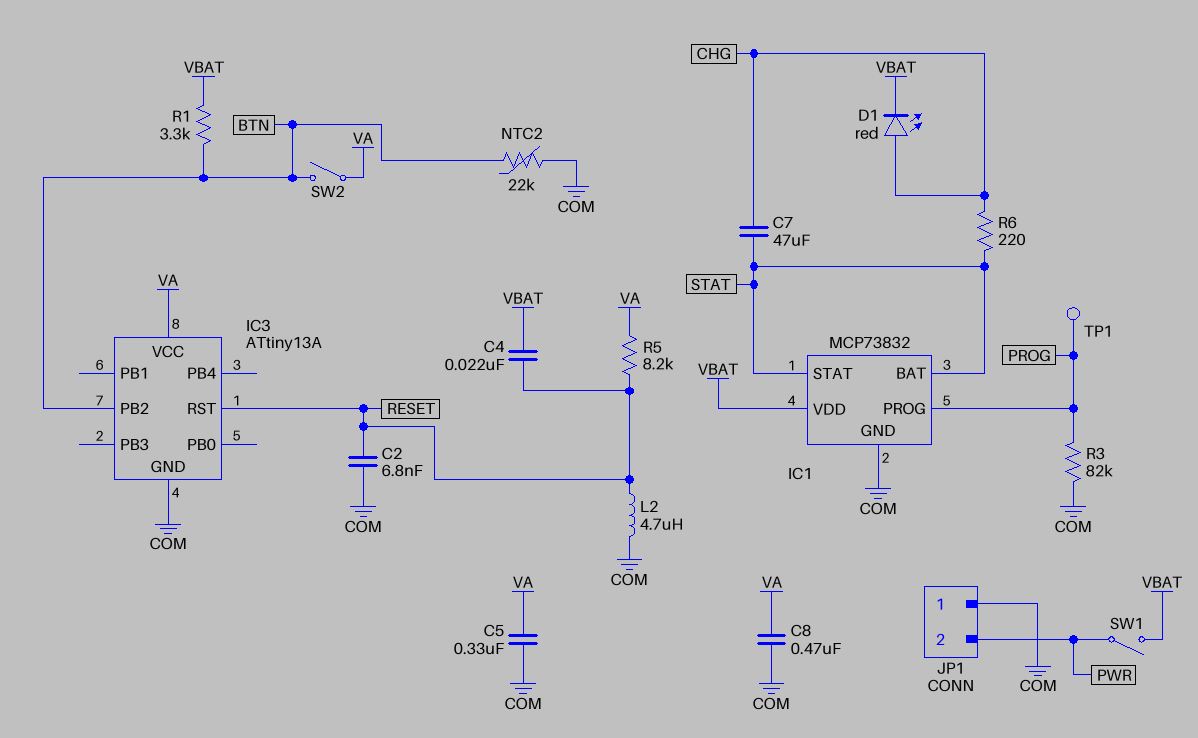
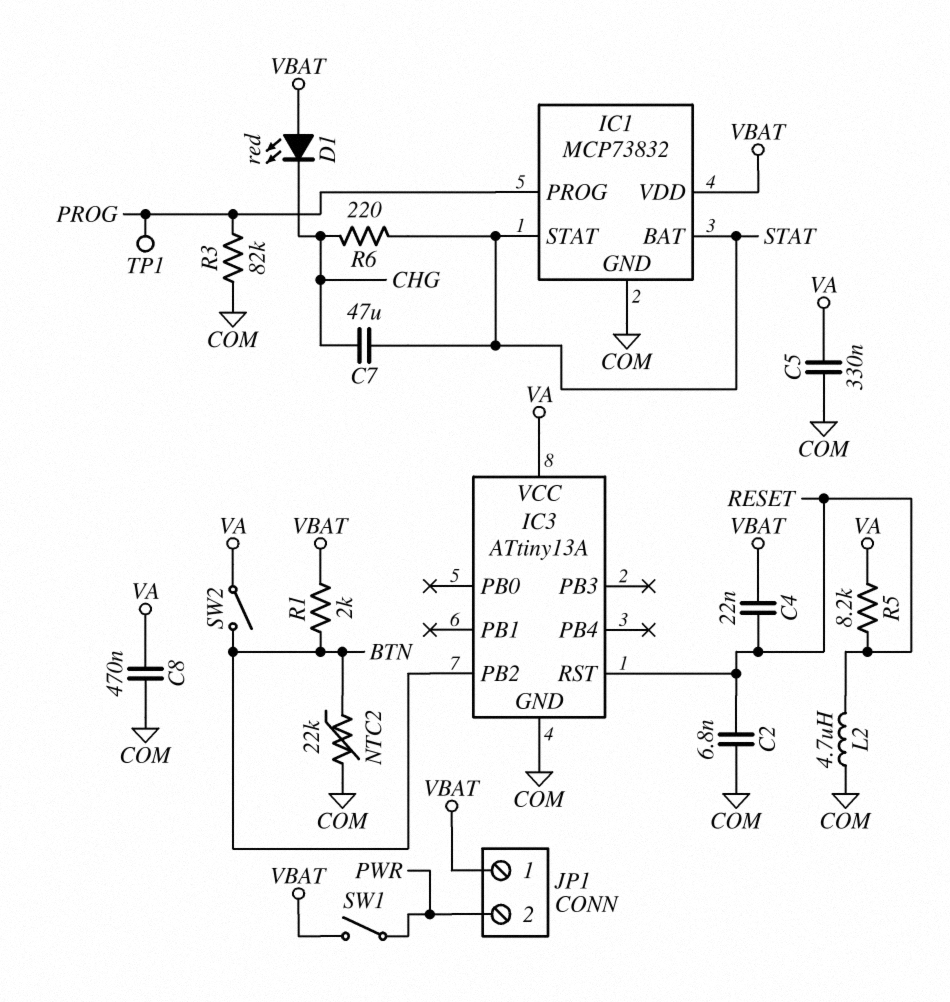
D1: LED red (A CHG, K VBAT) -> LED red (A VBAT, K CHG)
JP1 pin 1: COM -> VBAT
R1: 3.3k (BTN, VBAT) -> 2k (BTN, VBAT)

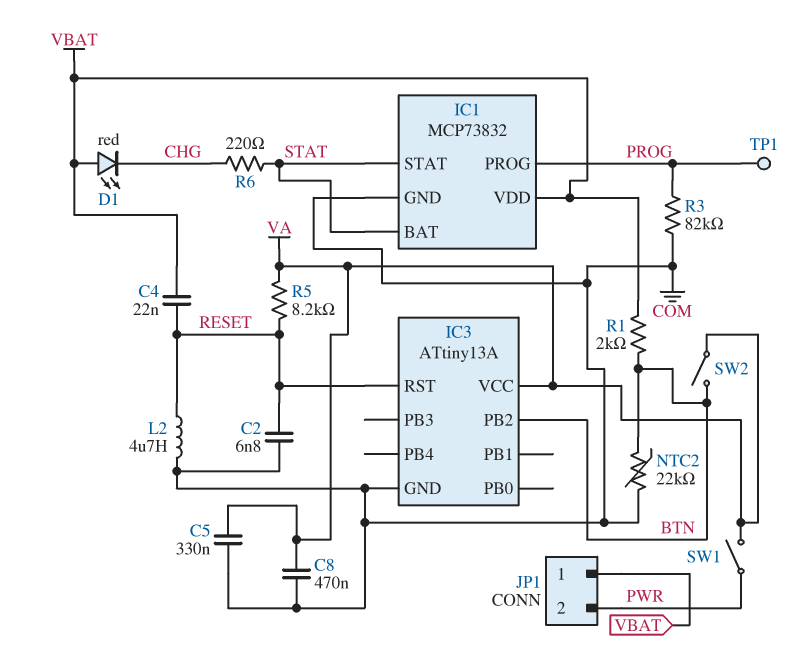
C7: 47uF (CHG, STAT) -> none
SW1: switch (PWR, VBAT) -> switch (PWR, VA)

